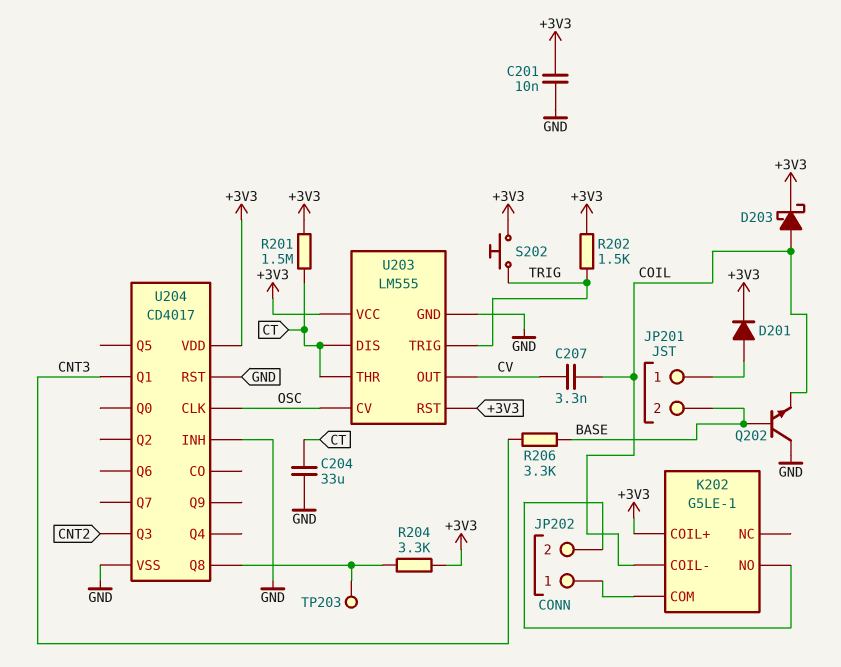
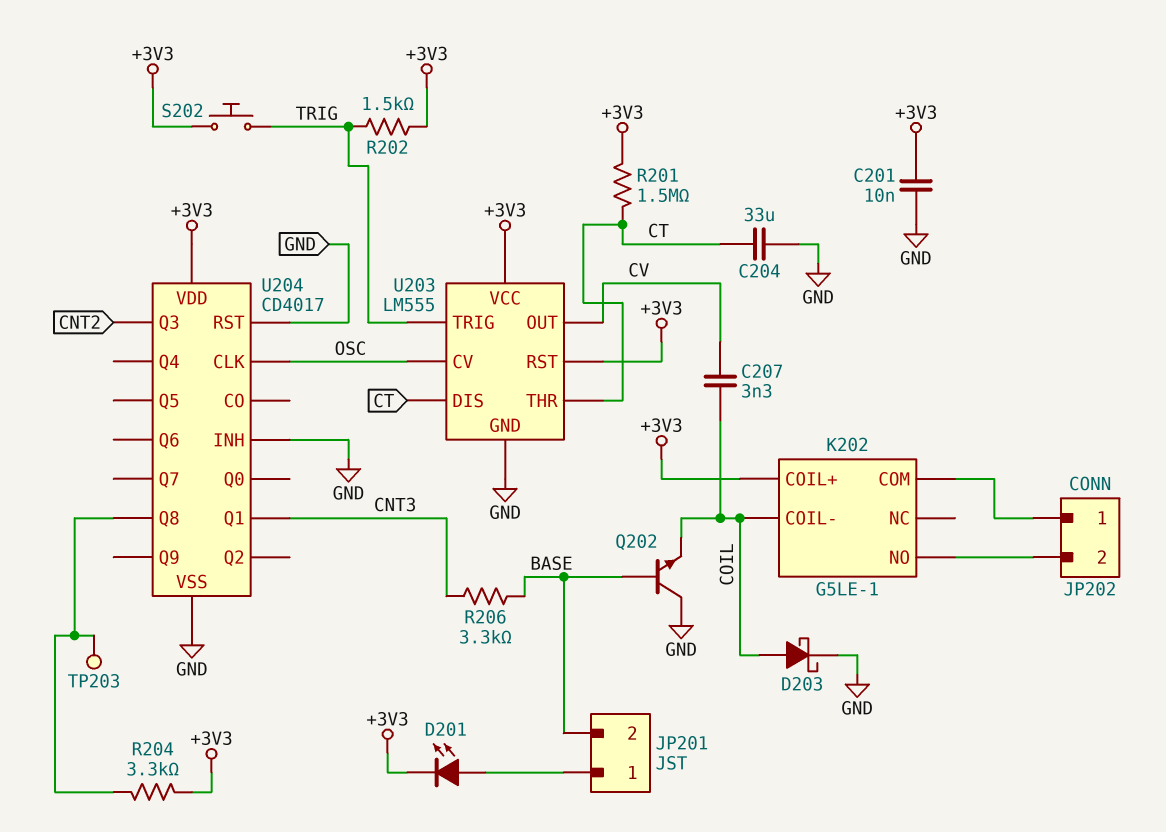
D201: diode (A JP201/1, K +3V3) -> LED (A JP201/1, K +3V3)
D203: schottky (A COIL, K +3V3) -> schottky (A COIL, K GND)

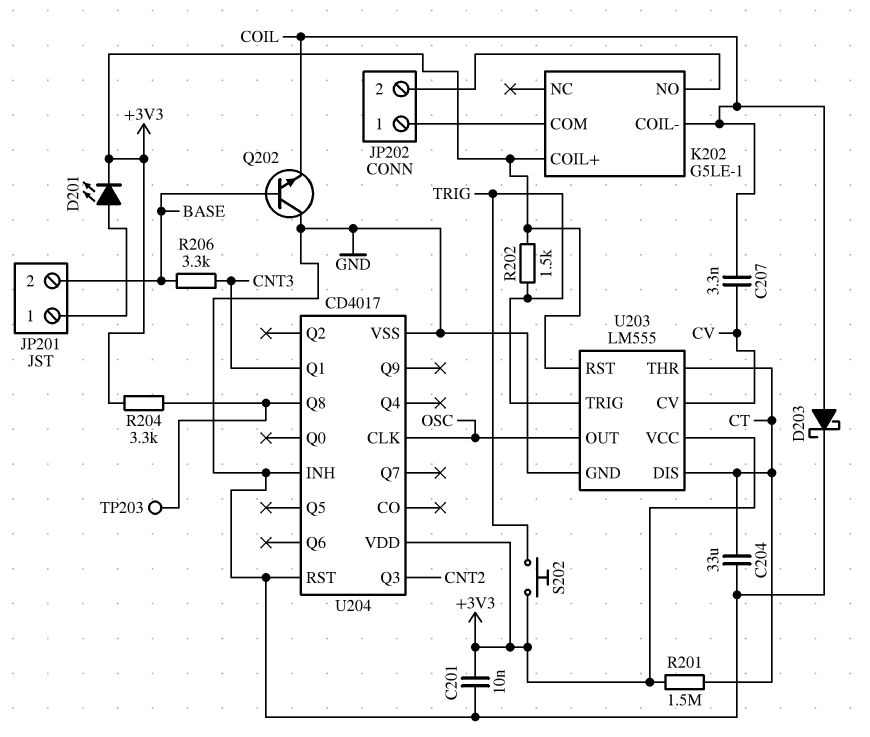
U203 pin CV: OSC -> CV
U203 pin OUT: CV -> OSC

